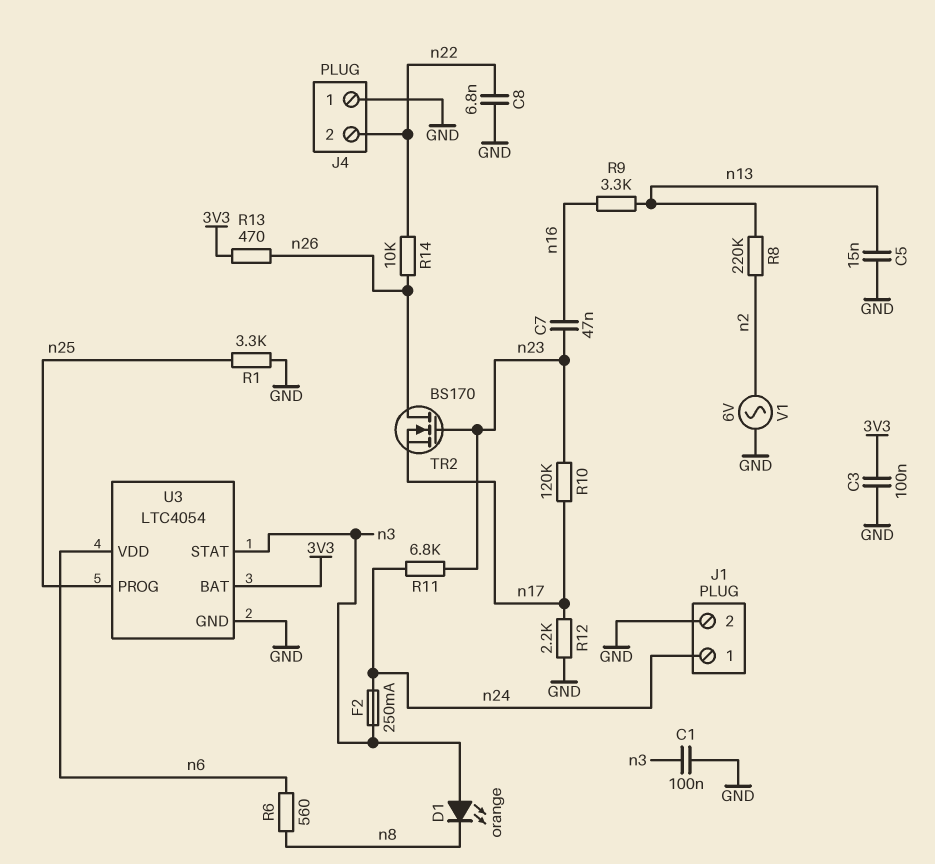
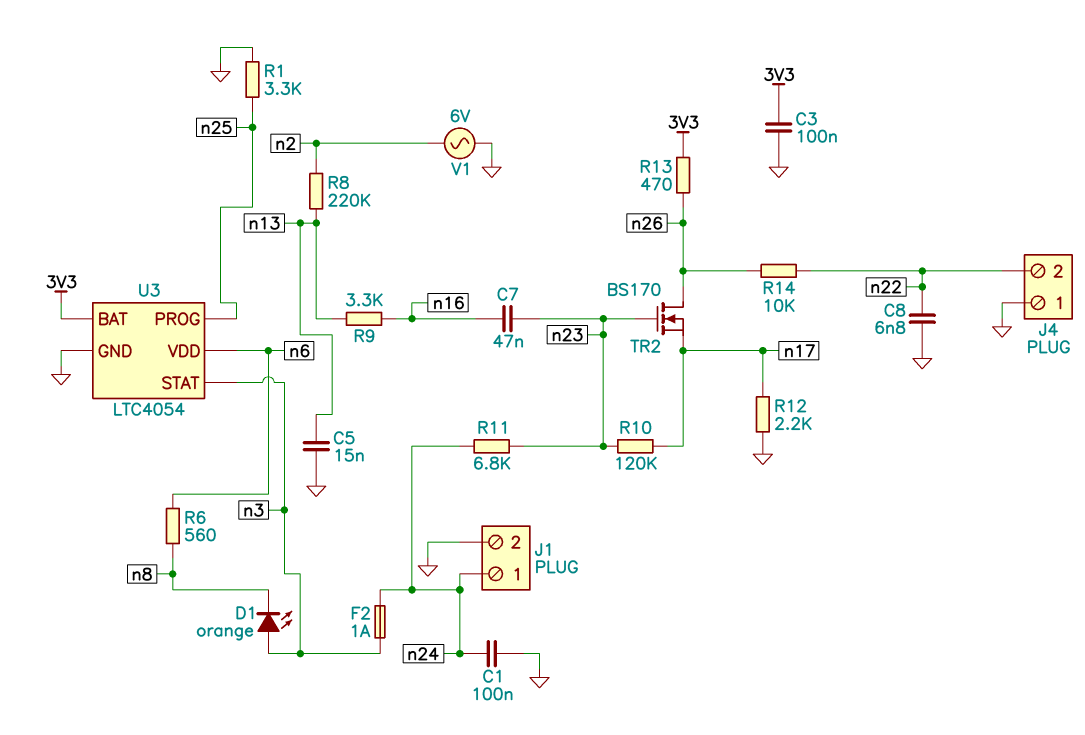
C1: 100nF (GND, n3) -> 100nF (GND, n24)
F2: 250mA (n3, n24) -> 1A (n3, n24)

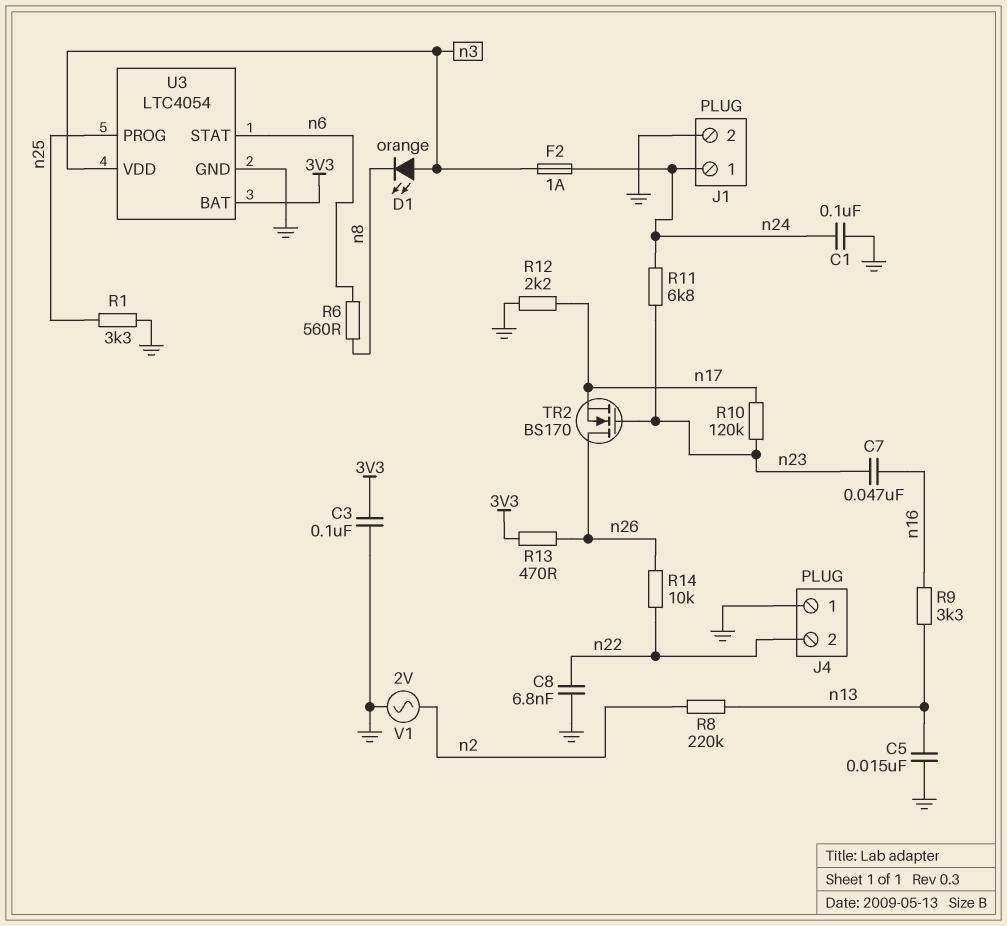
U3 pin STAT: n3 -> n6
U3 pin VDD: n6 -> n3
V1: AC 6V (GND, n2) -> AC 2V (GND, n2)

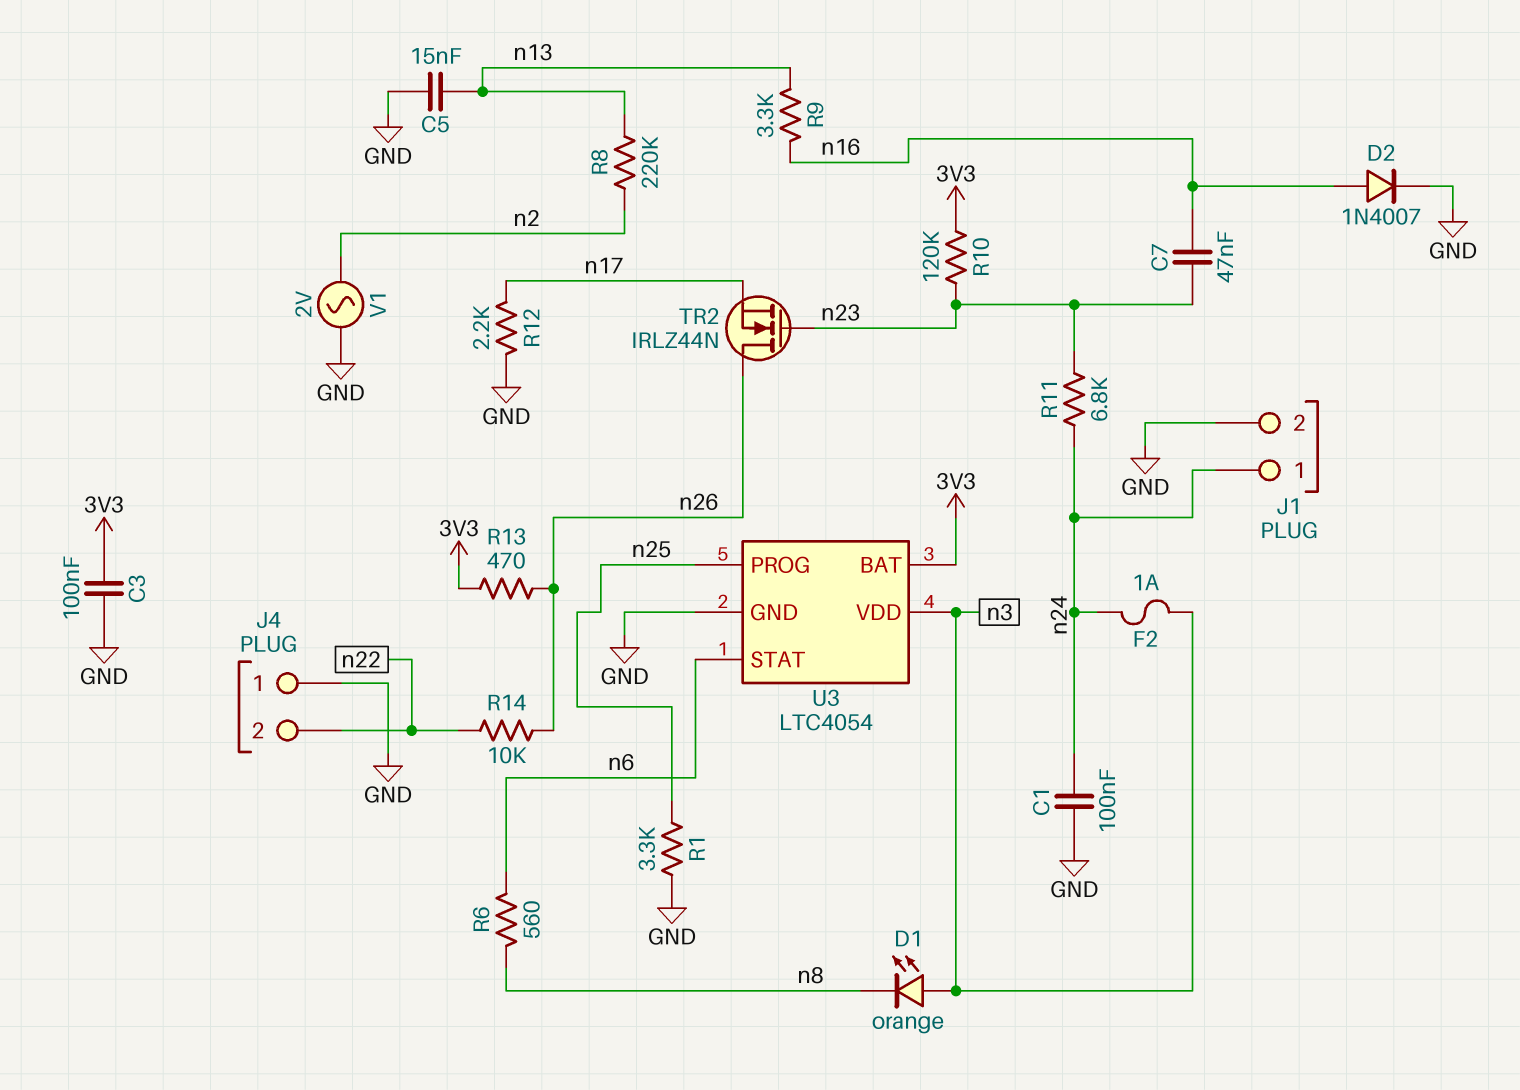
C8: 6.8nF (GND, n22) -> none
D2: none -> diode 1N4007 (A n16, K GND)
R10: 120k (n17, n23) -> 120k (3V3, n23)
TR2: NMOS BS170 (G n23, D n26, S n17) -> NMOS IRLZ44N (G n23, D n26, S n17)

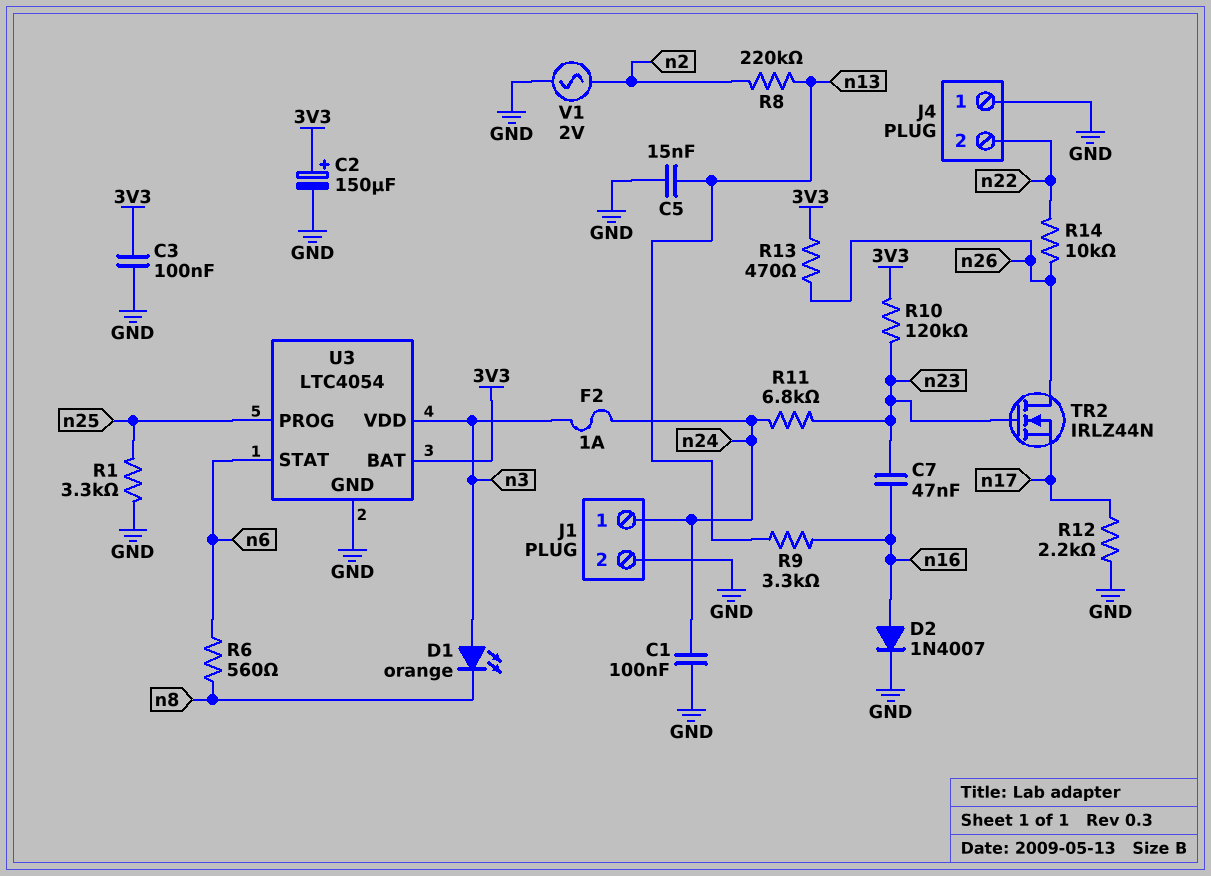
C2: none -> 150uF (plus 3V3, minus GND)

